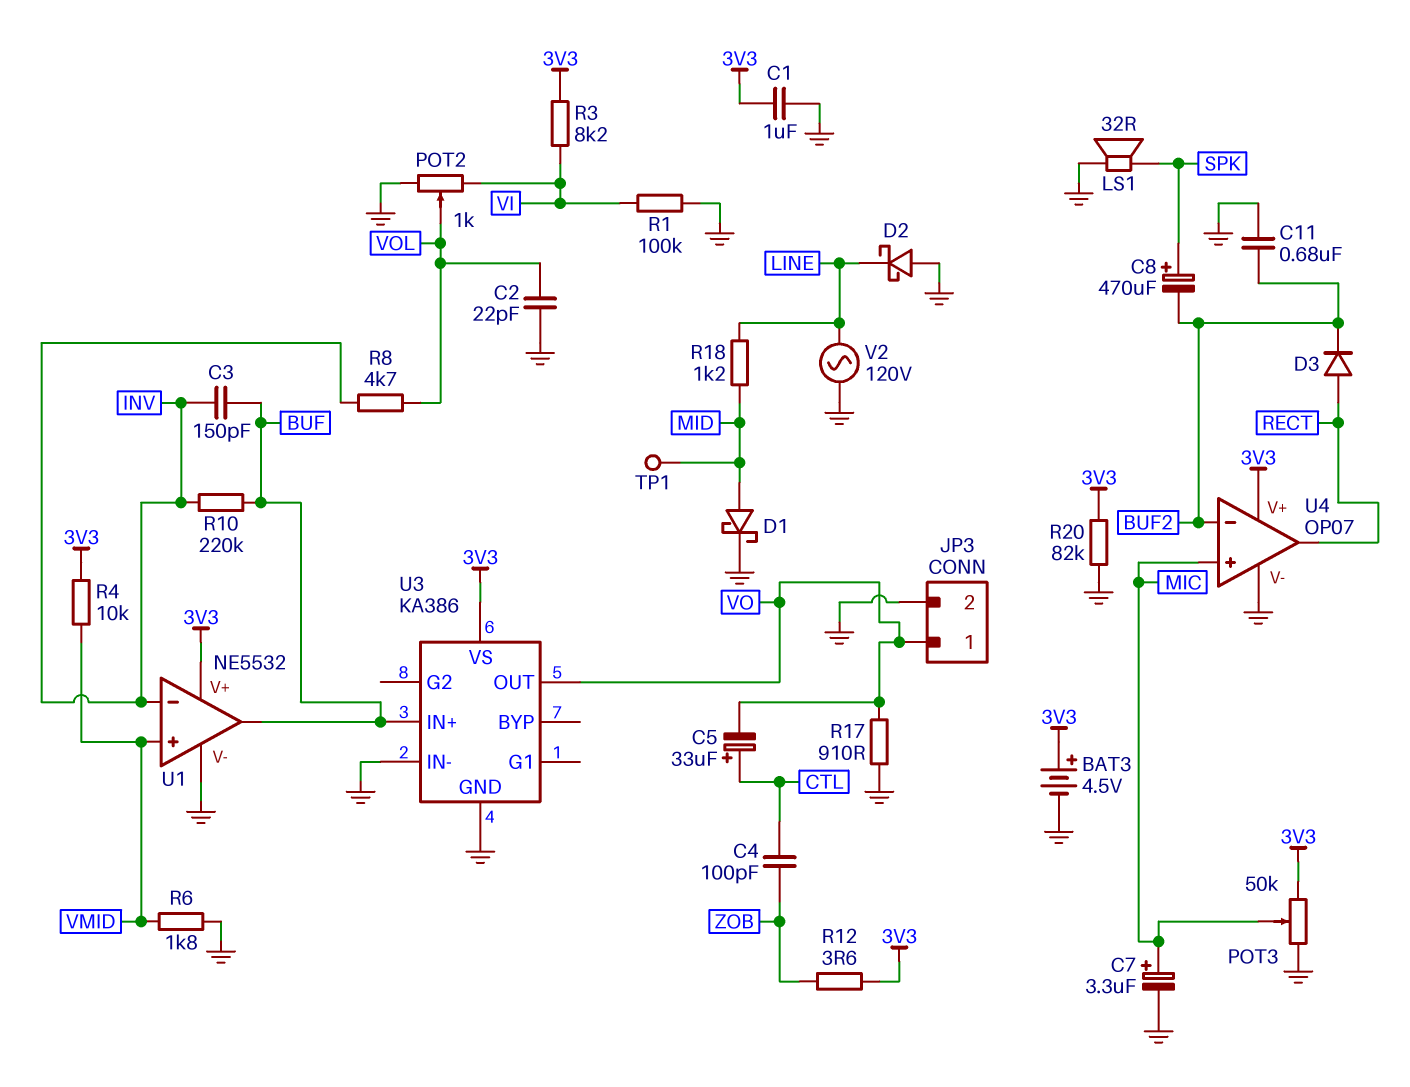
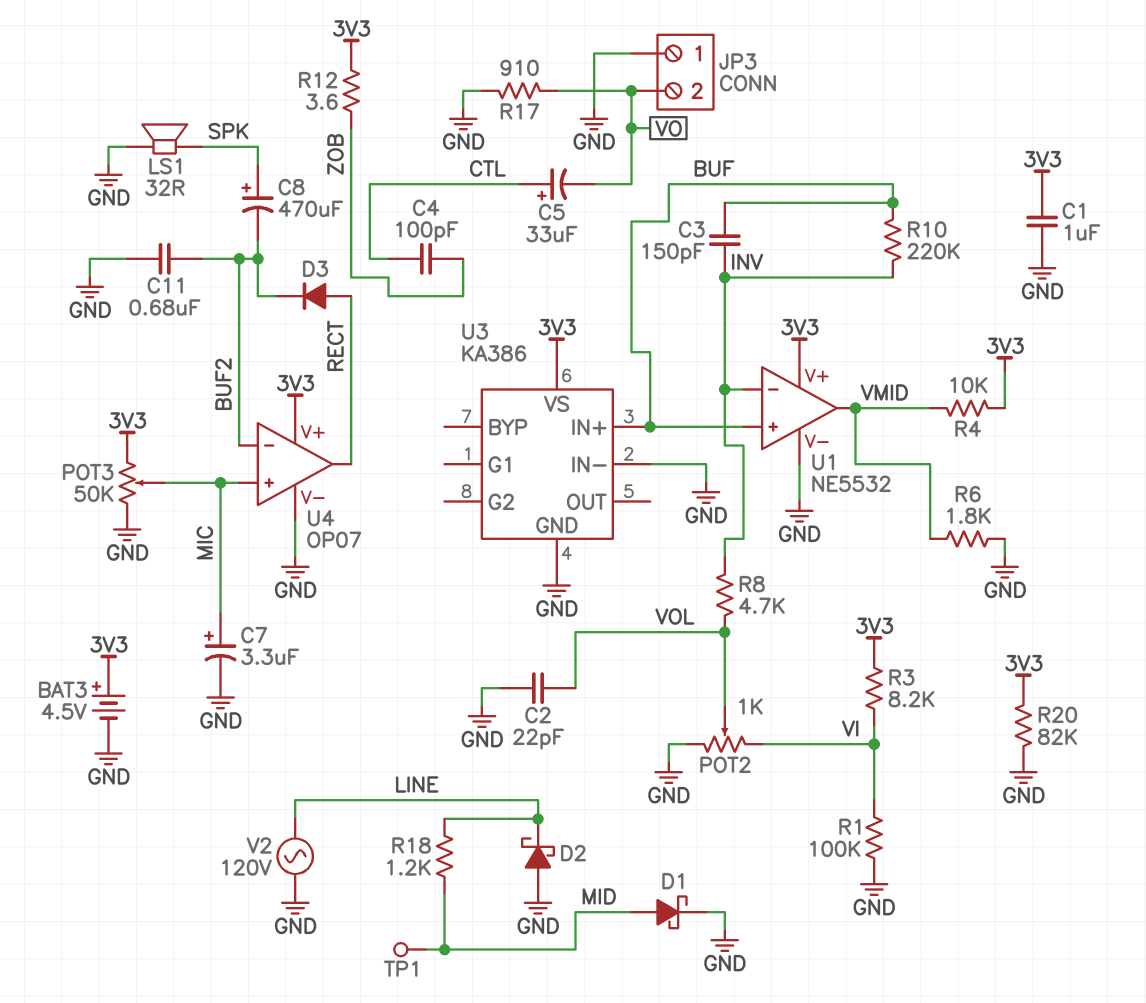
JP3 pin 1: VO -> GND
JP3 pin 2: GND -> VO
U1 pin in+: VMID -> BUF
U1 pin out: BUF -> VMID
U3 pin OUT: VO -> none

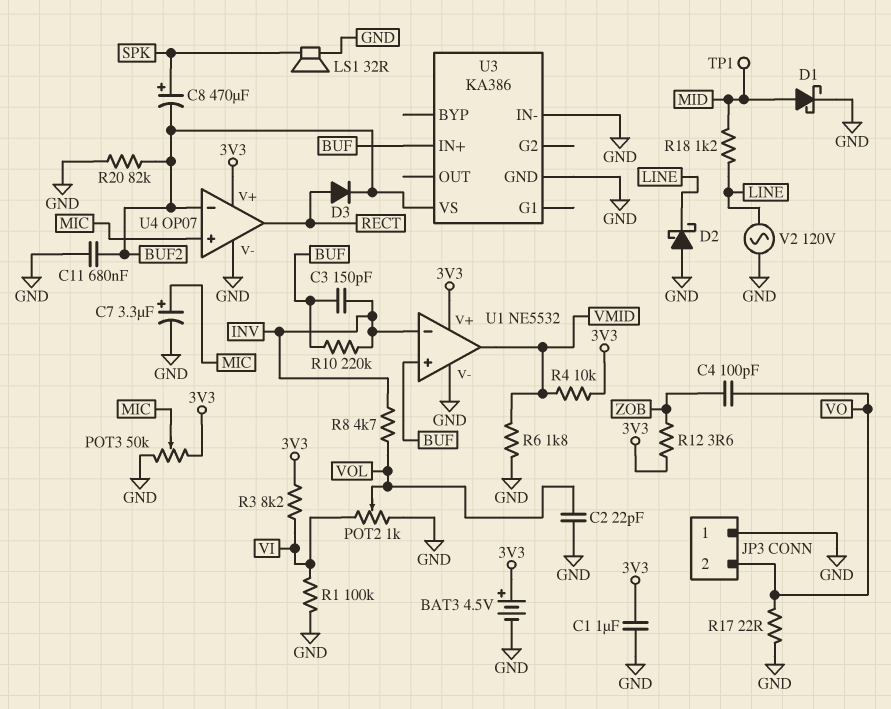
C4: 100pF (CTL, ZOB) -> 100pF (VO, ZOB)
C5: 33uF (plus CTL, minus VO) -> none
R17: 910 (GND, VO) -> 22 (GND, VO)
R20: 82k (3V3, GND) -> 82k (BUF2, GND)
U3 pin VS: 3V3 -> BUF2

